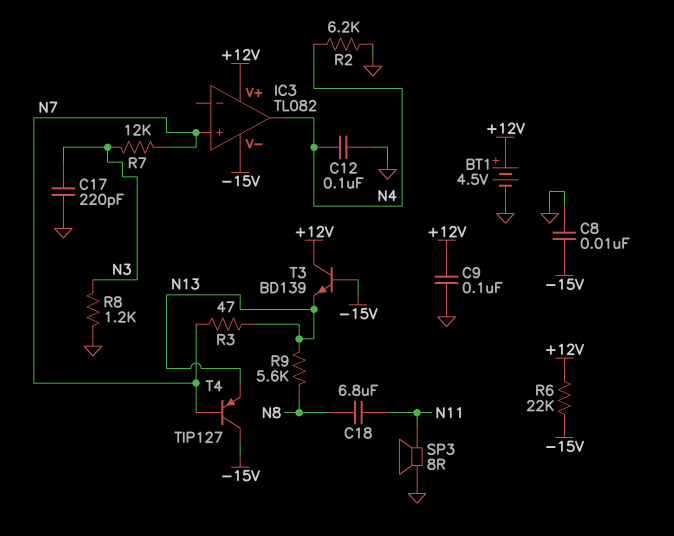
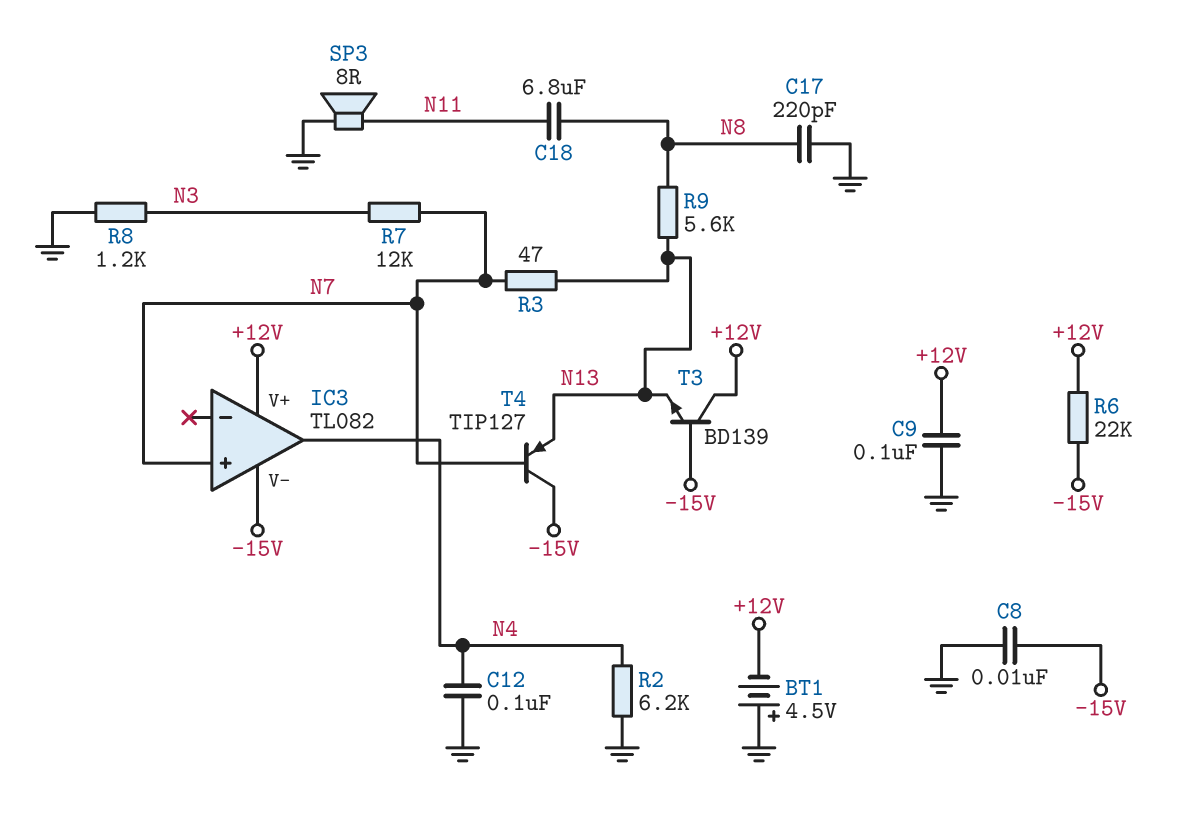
BT1: 4.5V (plus +12V, minus GND) -> 4.5V (plus GND, minus +12V)
C17: 220pF (GND, N3) -> 220pF (GND, N8)

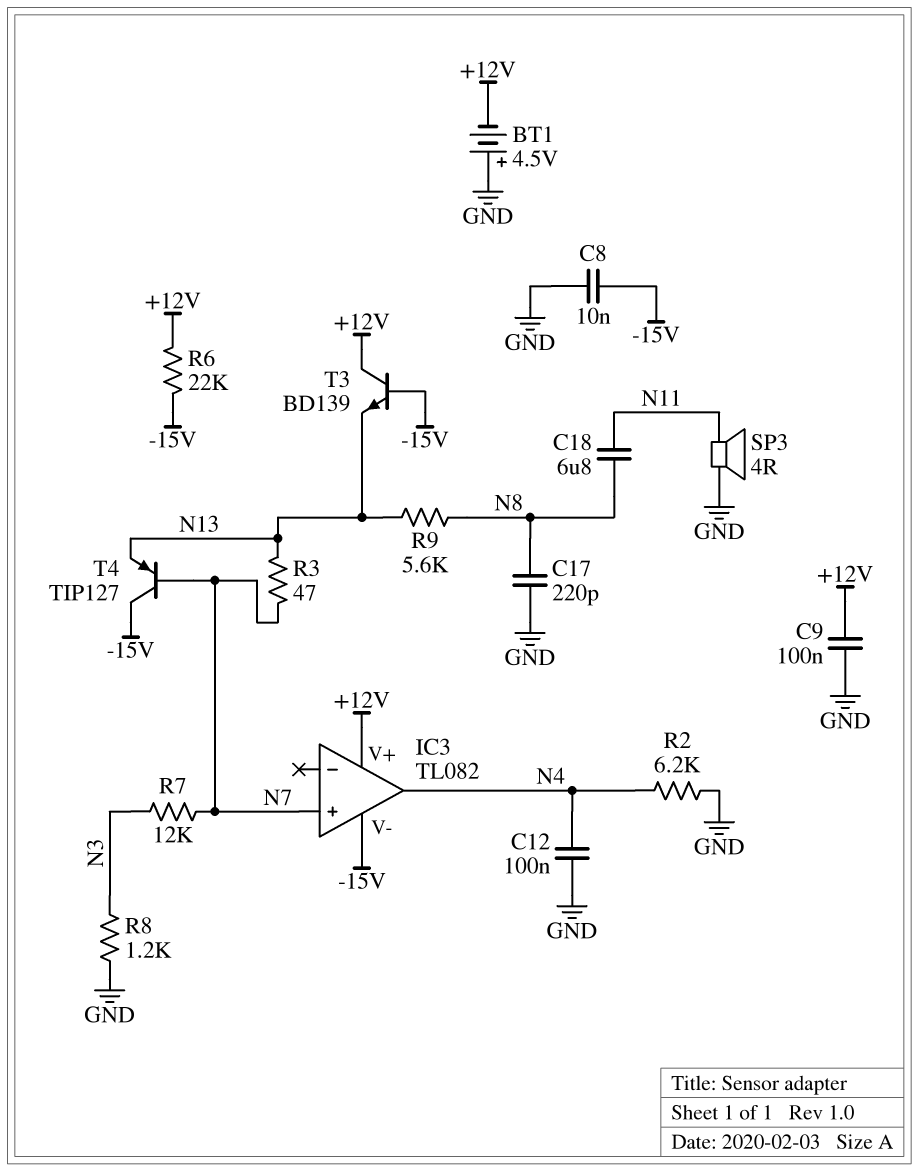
SP3: speaker 8R (GND, N11) -> speaker 4R (GND, N11)

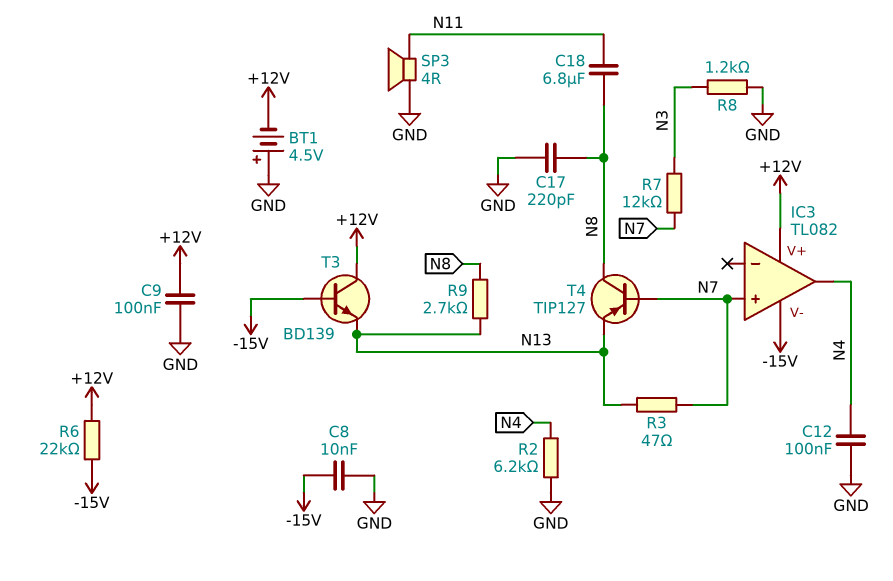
R9: 5.6k (N8, N13) -> 2.7k (N8, N13)
T4: PNP TIP127 (B N7, C -15V, E N13) -> PNP TIP127 (B N7, C N8, E N13)

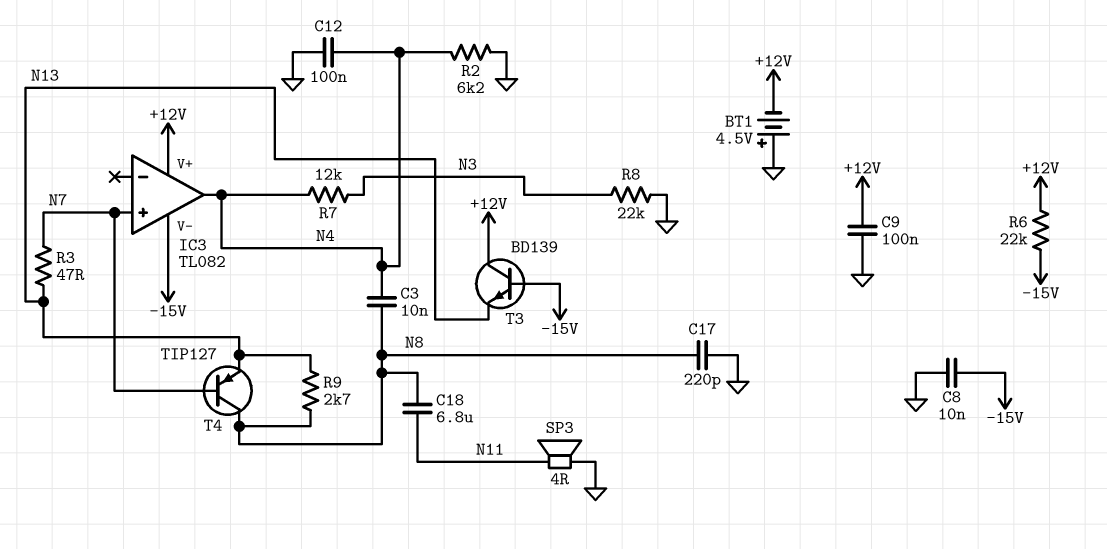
C3: none -> 10nF (N4, N8)
R7: 12k (N3, N7) -> 12k (N3, N4)
R8: 1.2k (GND, N3) -> 22k (GND, N3)

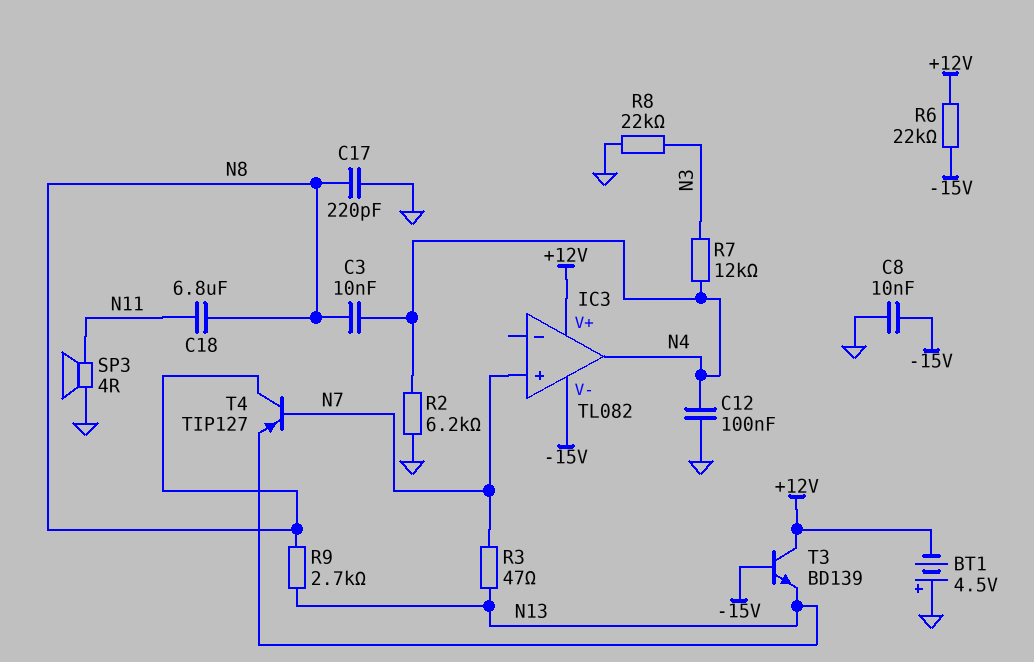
C9: 100nF (+12V, GND) -> none

